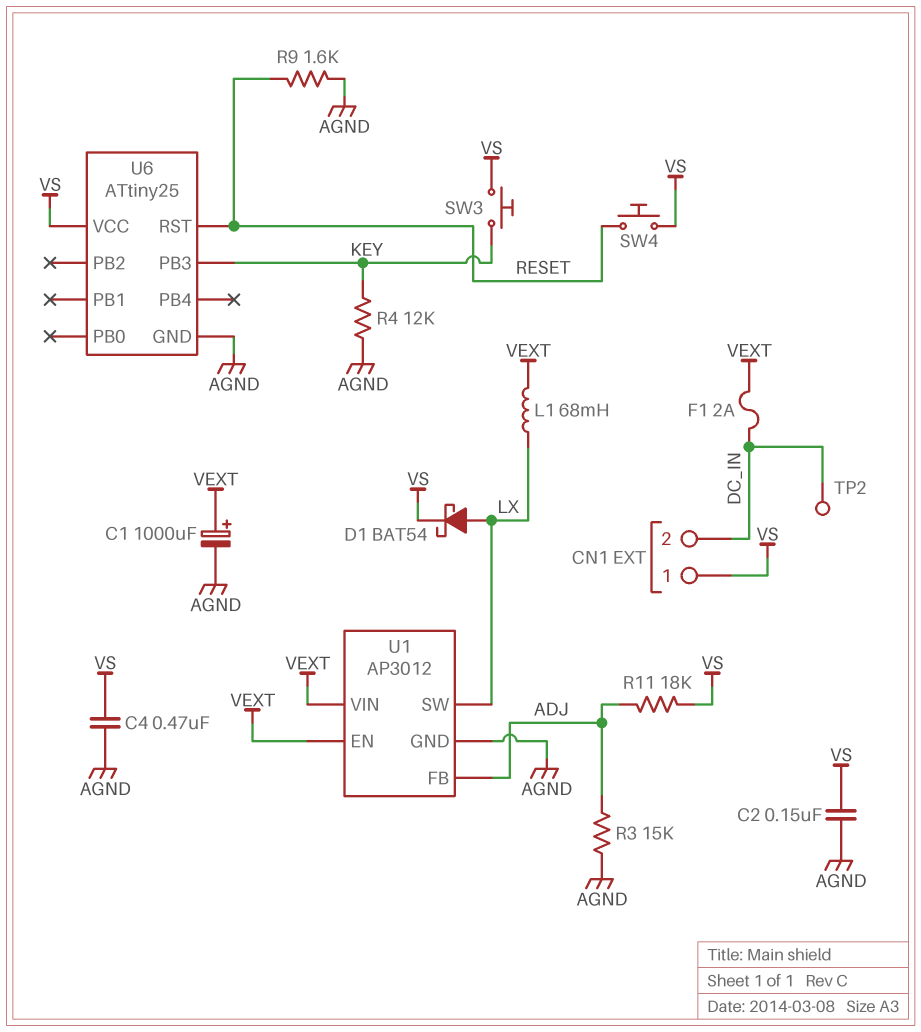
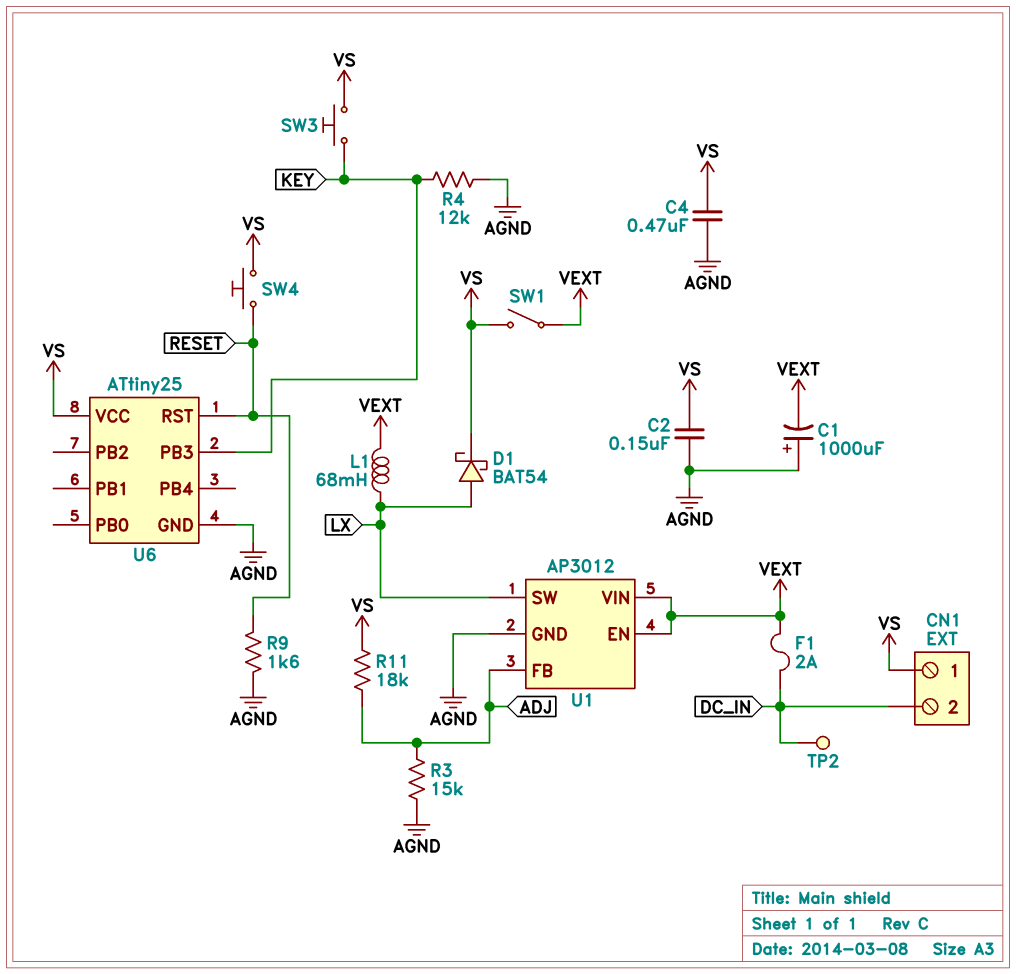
C1: 1000uF (plus VEXT, minus AGND) -> 1000uF (plus AGND, minus VEXT)
SW1: none -> switch (VEXT, VS)

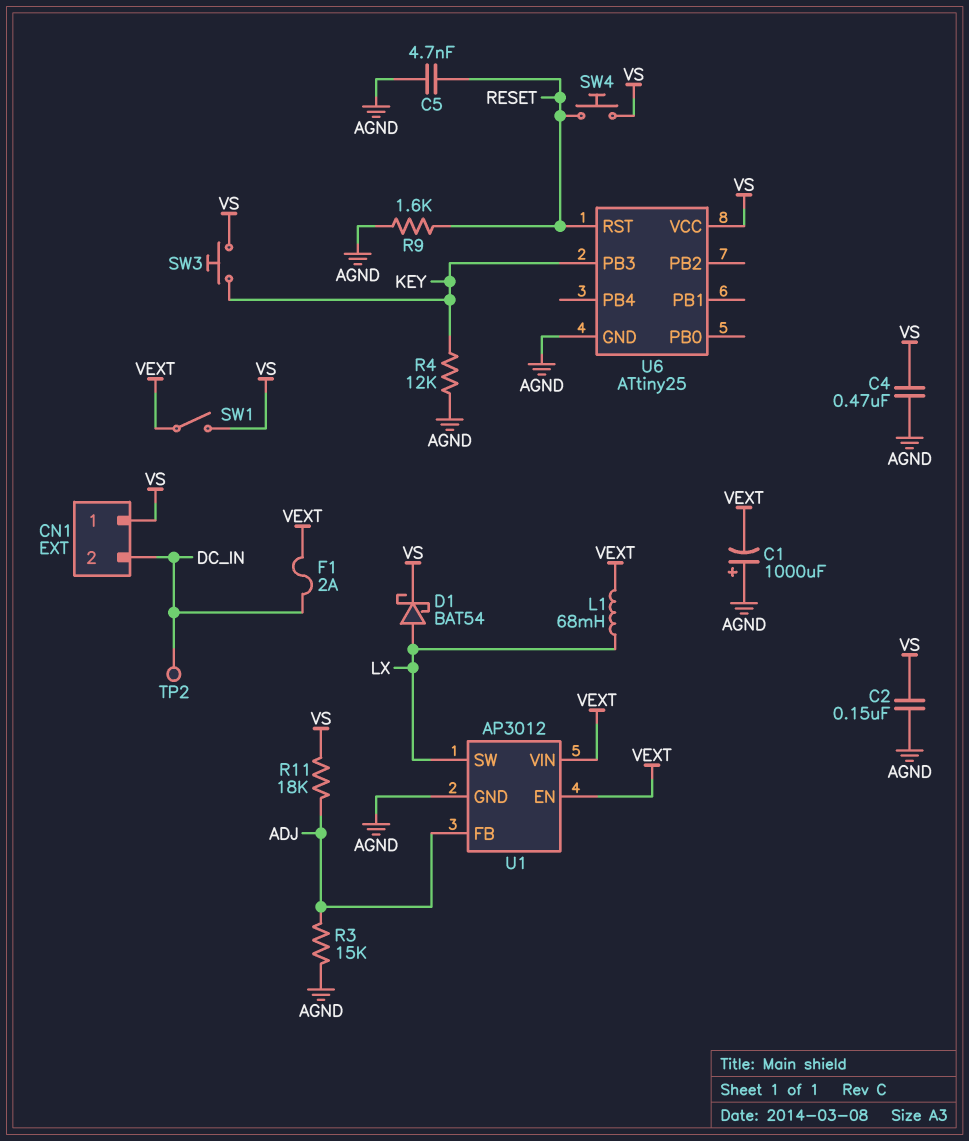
C5: none -> 4.7nF (AGND, RESET)

